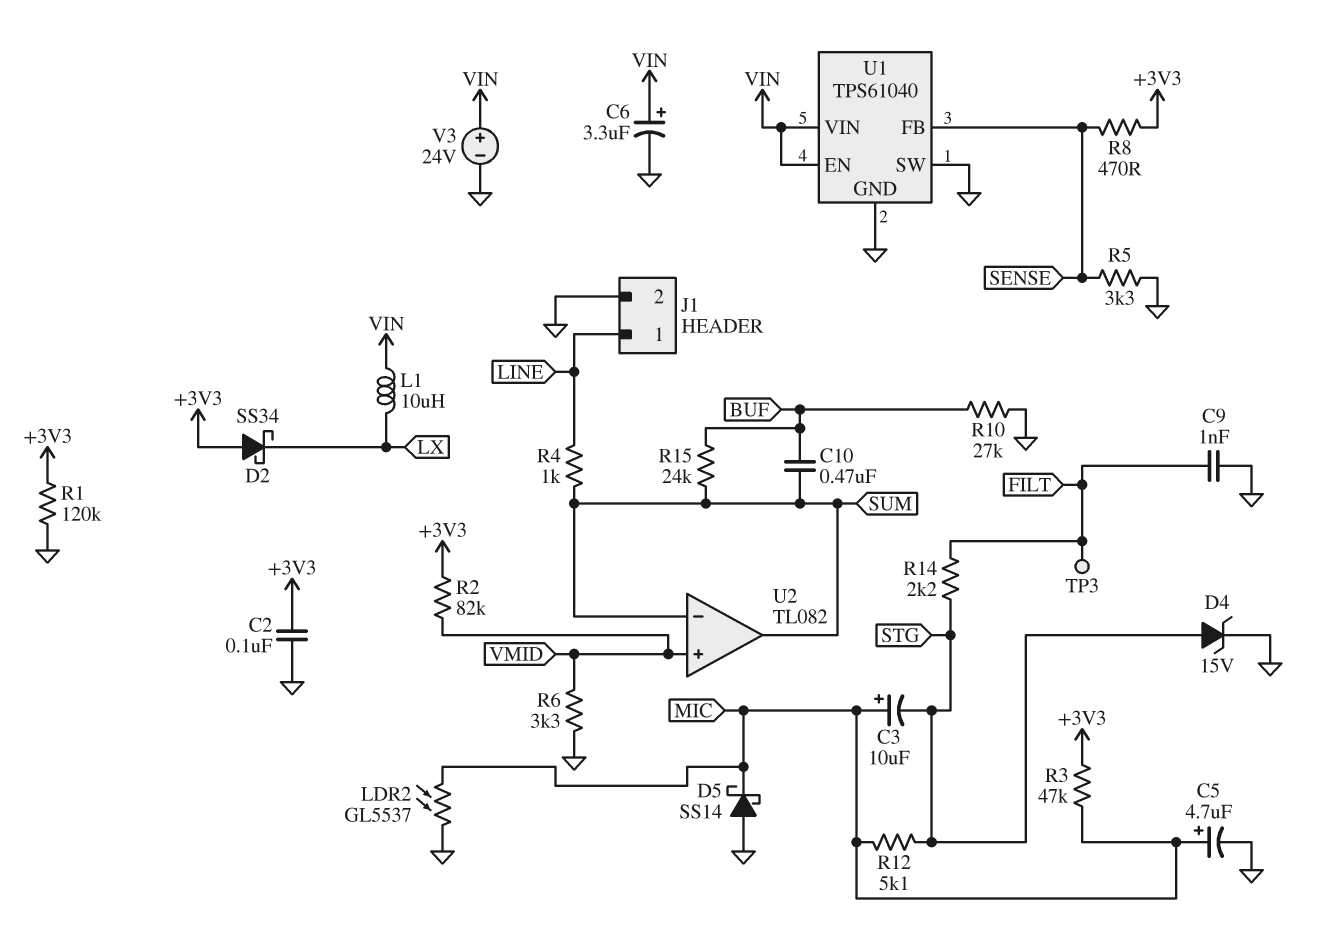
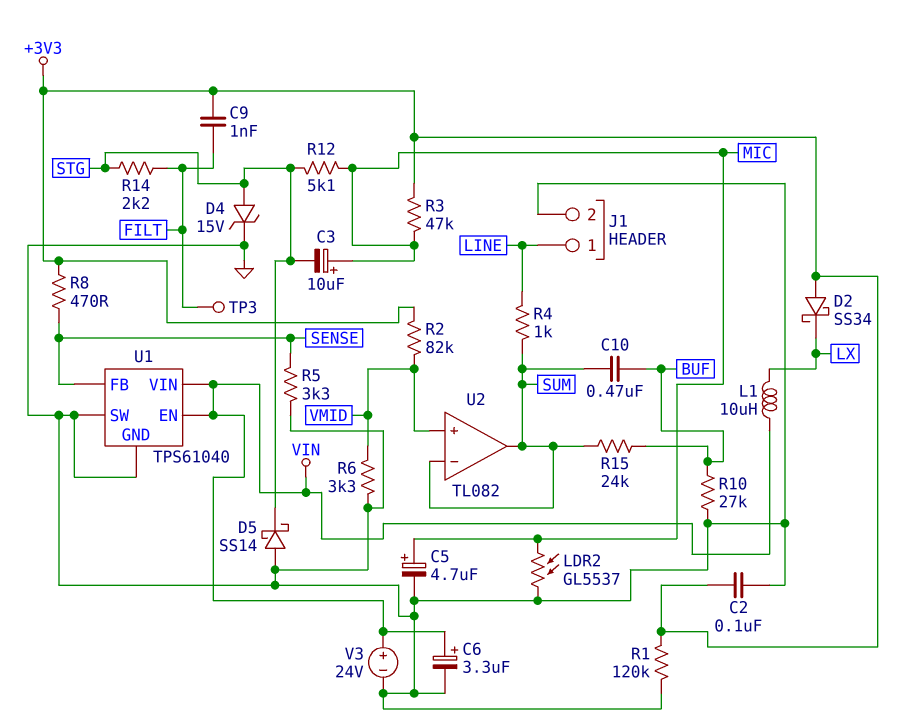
C9: 1nF (FILT, GND) -> 1nF (+3V3, FILT)
D5: schottky SS14 (A GND, K MIC) -> schottky SS14 (A GND, K STG)

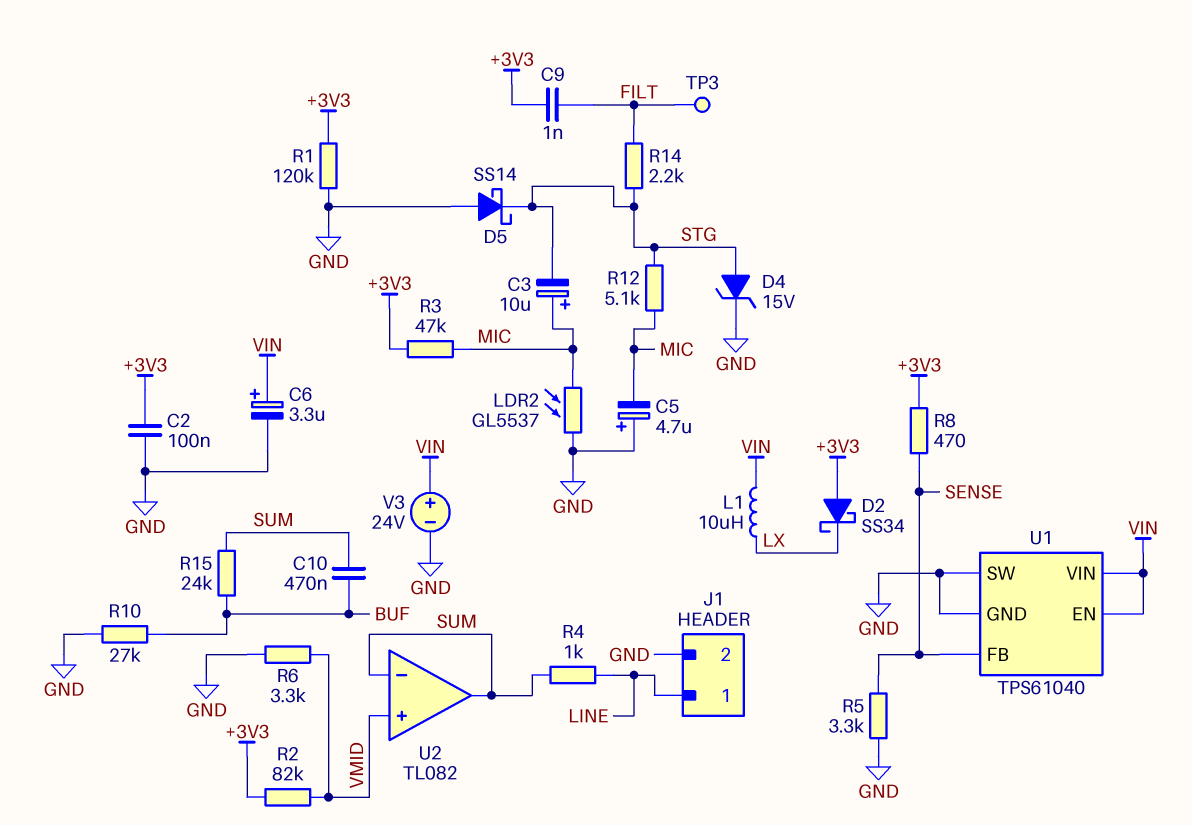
C5: 4.7uF (plus MIC, minus GND) -> 4.7uF (plus GND, minus MIC)

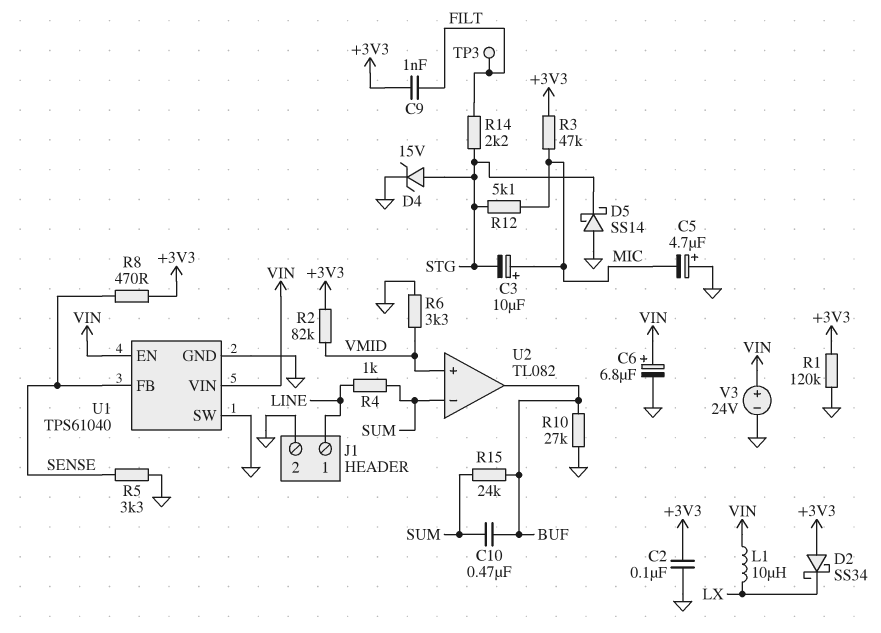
C6: 3.3uF (plus VIN, minus GND) -> 6.8uF (plus VIN, minus GND)
LDR2: GL5537 (GND, MIC) -> none
U2 pin out: SUM -> BUF

